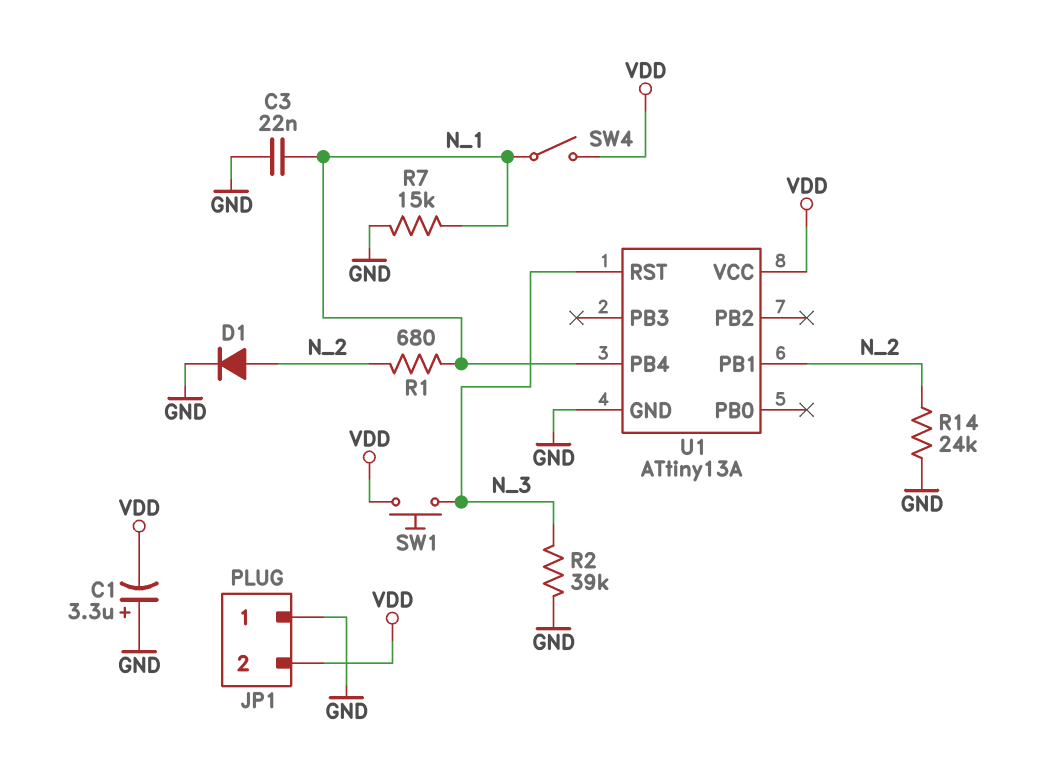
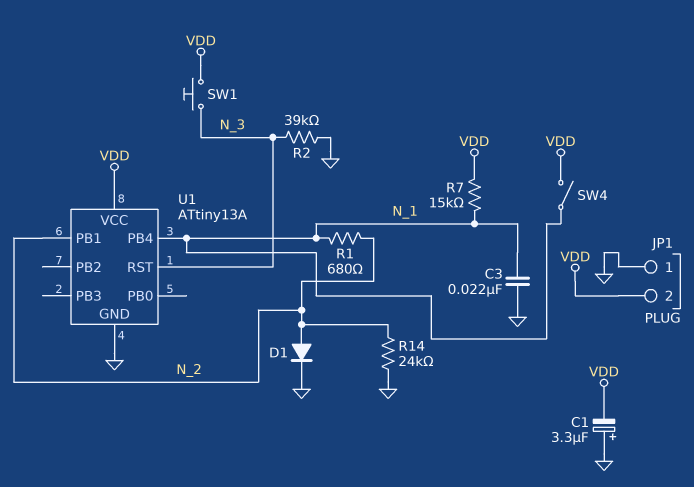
R7: 15k (GND, N_1) -> 15k (N_1, VDD)

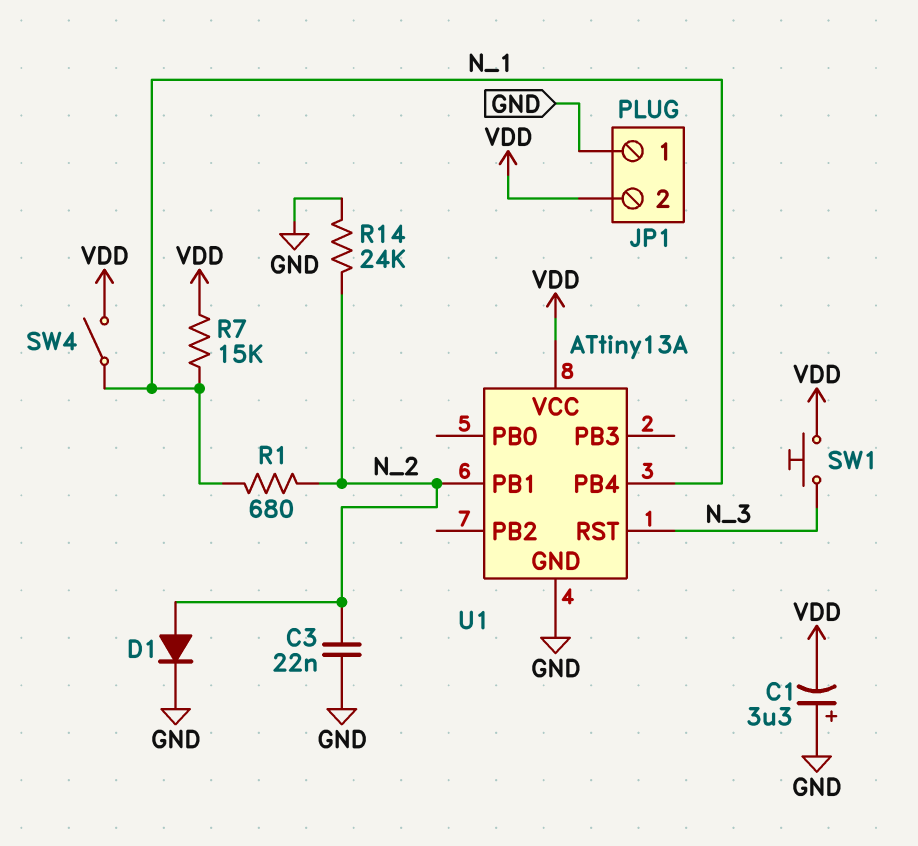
C3: 22nF (GND, N_1) -> 22nF (GND, N_2)
R2: 39k (GND, N_3) -> none

